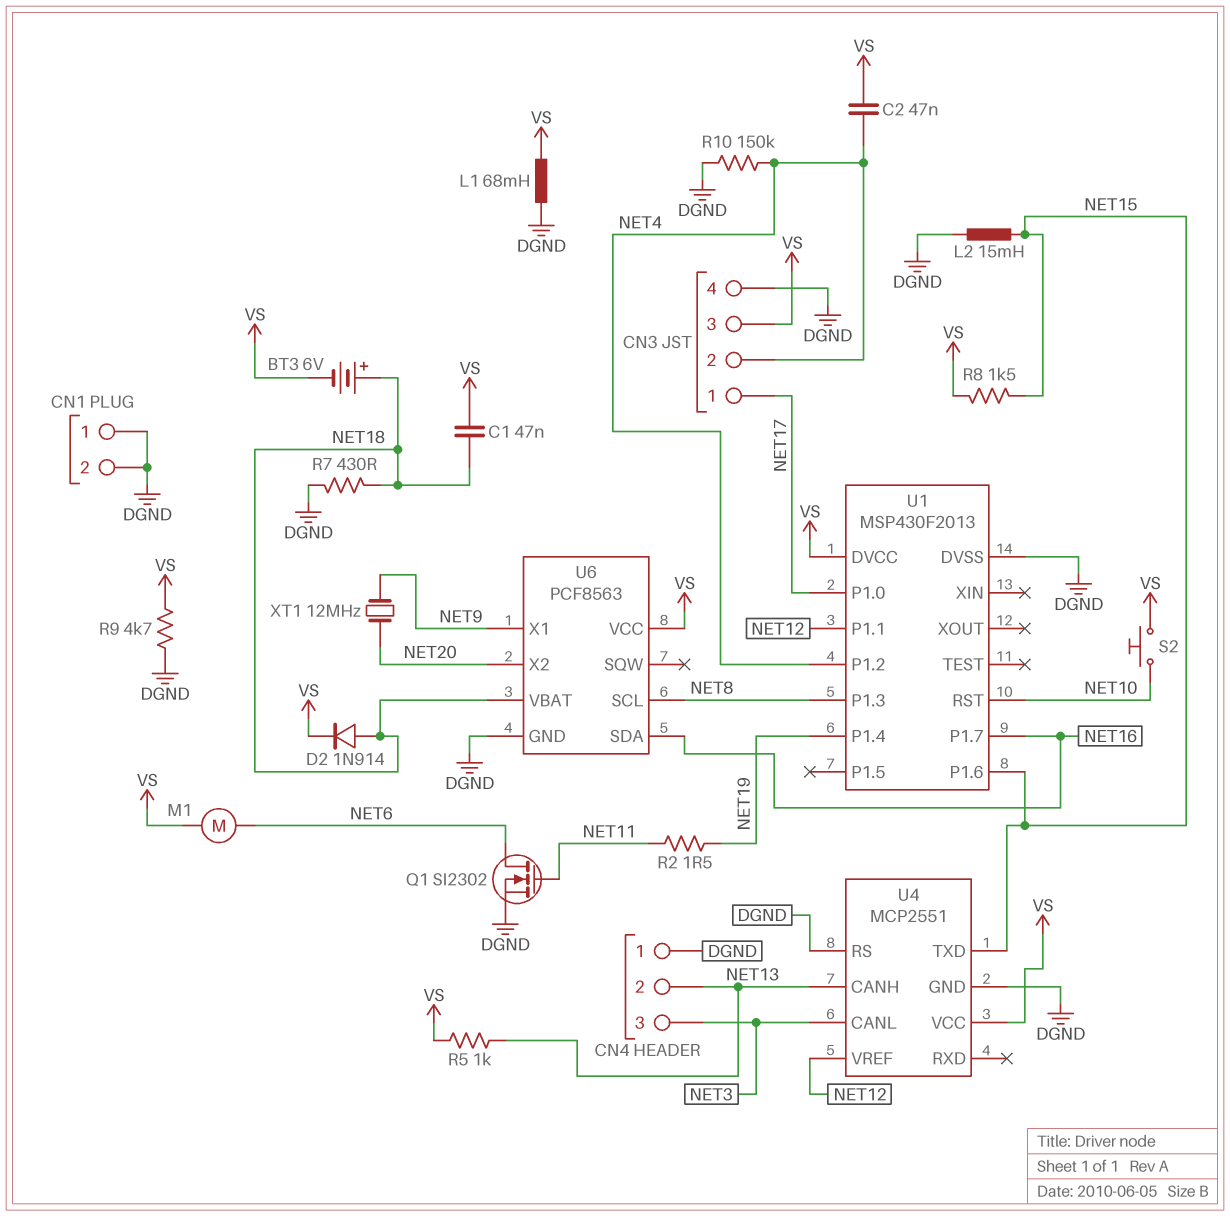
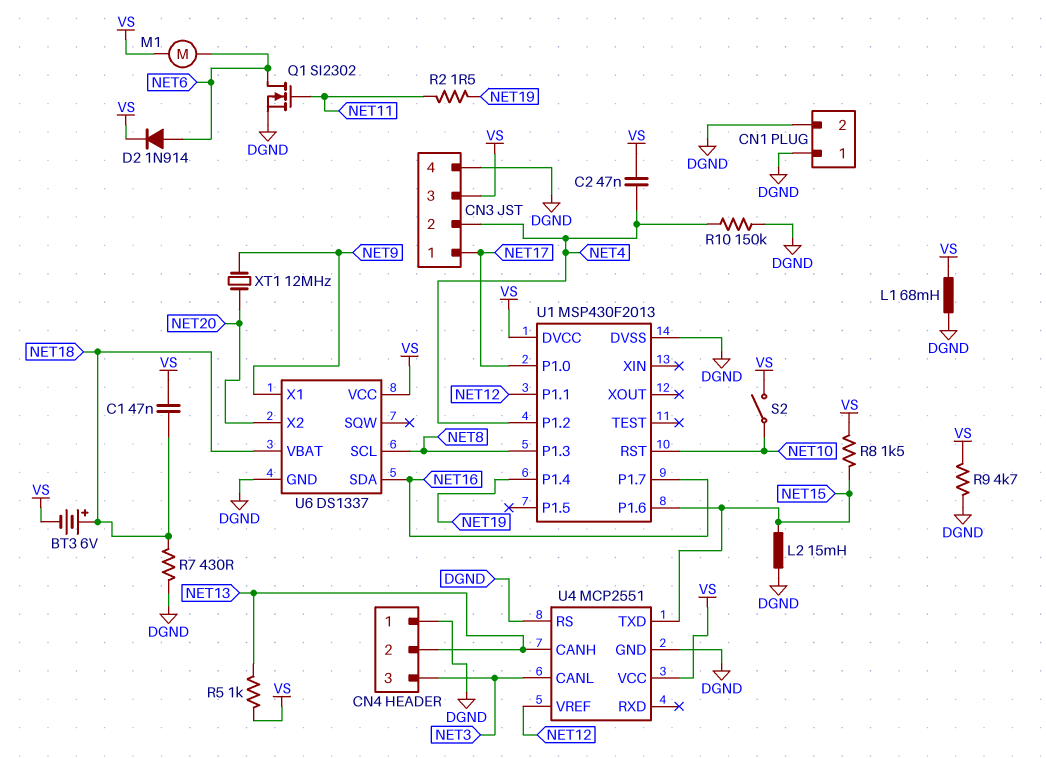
D2: diode 1N914 (A NET18, K VS) -> diode 1N914 (A NET6, K VS)
S2: button (NET10, VS) -> switch (NET10, VS)
U6: PCF8563 -> DS1337

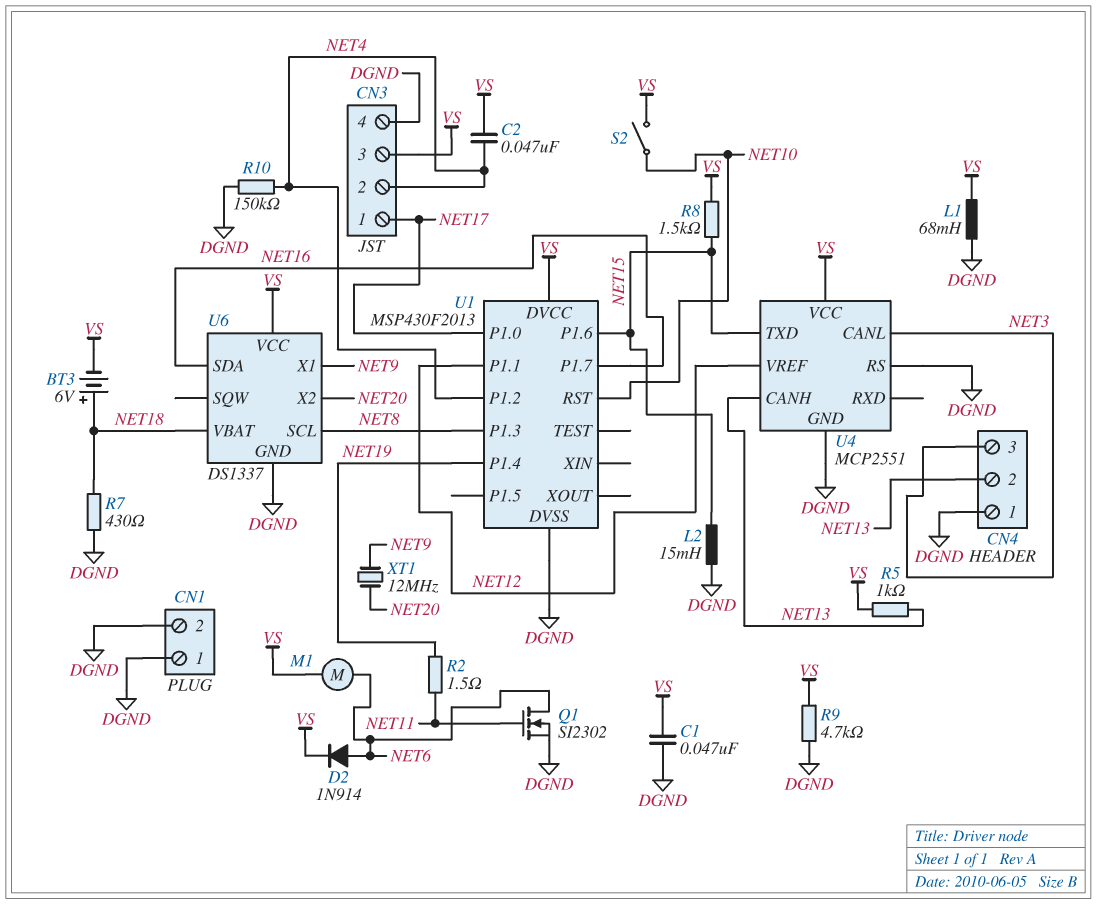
C1: 47nF (NET18, VS) -> 47nF (DGND, VS)

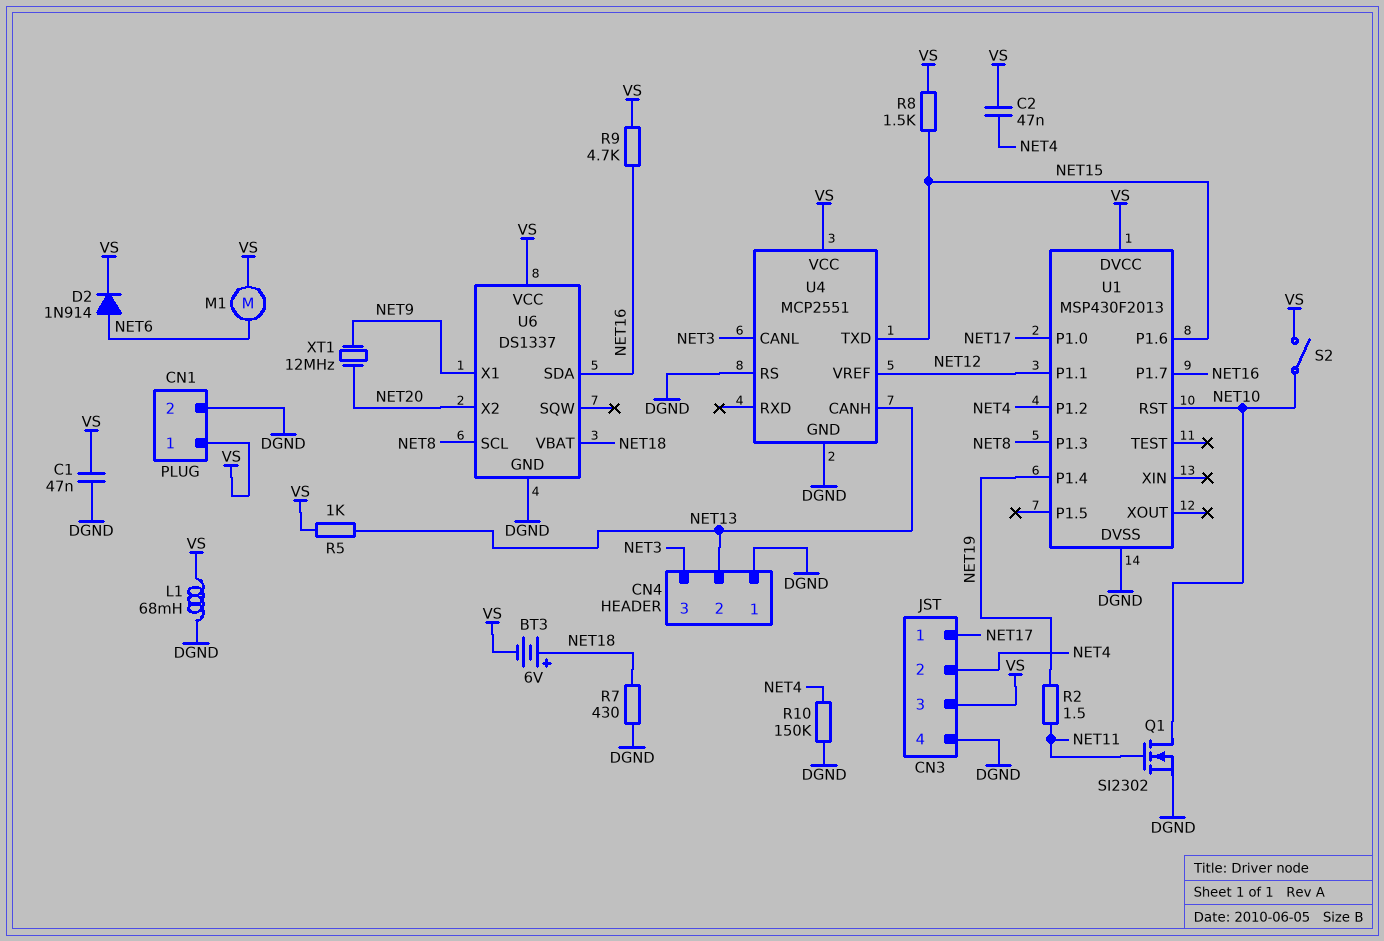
CN1 pin 1: DGND -> VS
L2: 15mH (DGND, NET15) -> none
Q1: NMOS SI2302 (G NET11, D NET6, S DGND) -> NMOS SI2302 (G NET11, D NET10, S DGND)
R9: 4.7k (DGND, VS) -> 4.7k (NET16, VS)

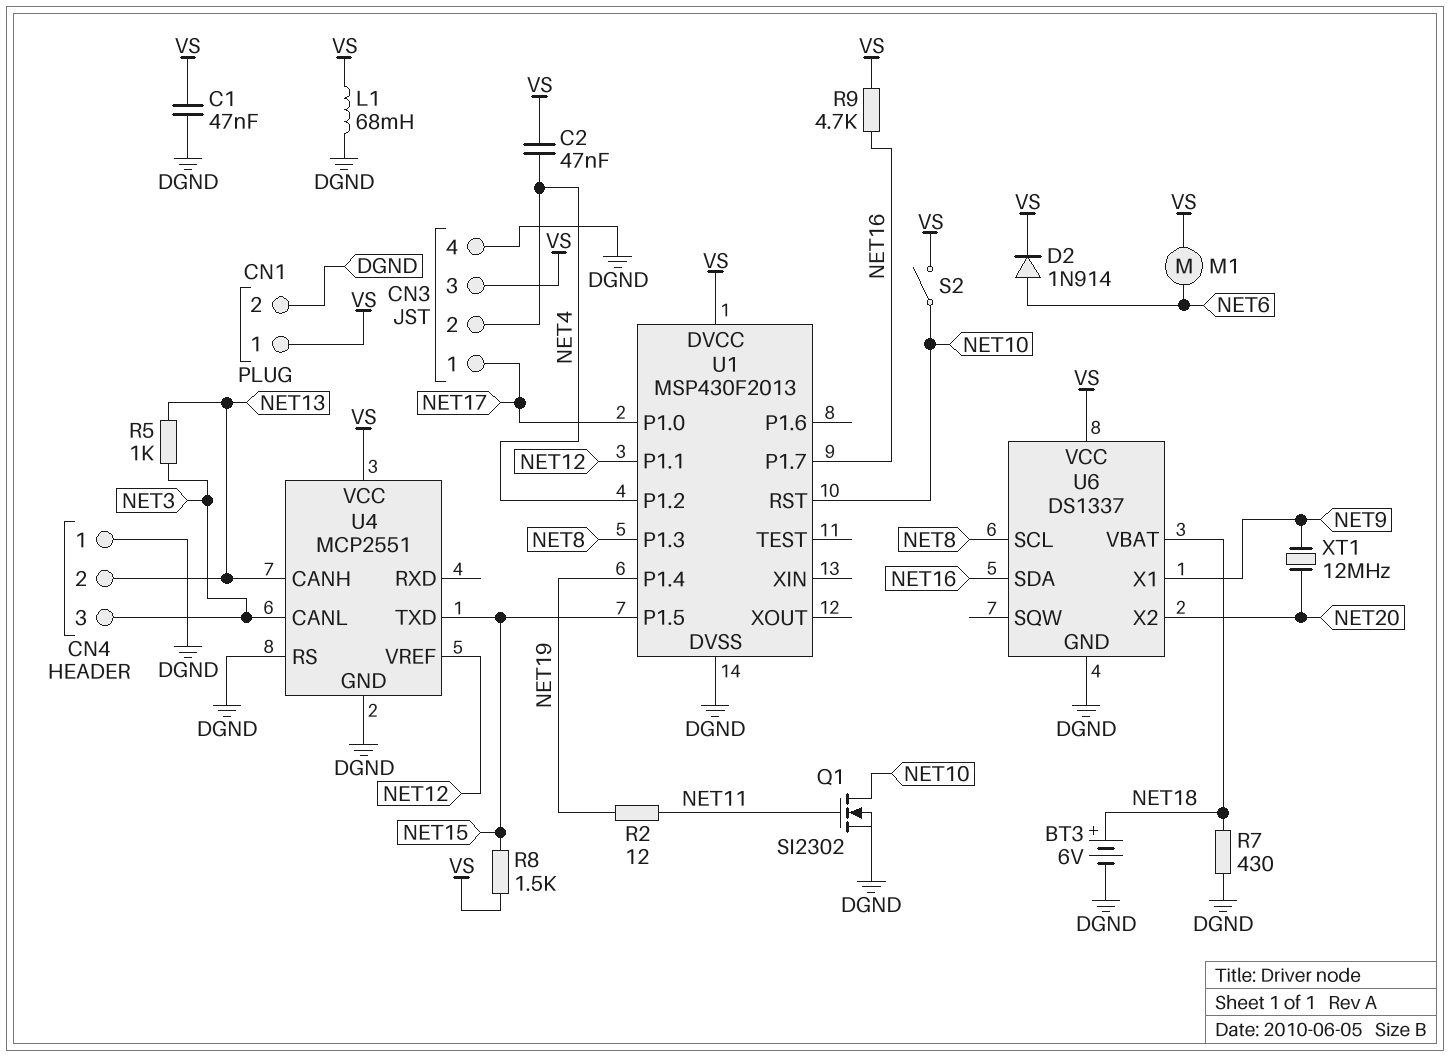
BT3: 6V (plus NET18, minus VS) -> 6V (plus NET18, minus DGND)
R2: 1.5 (NET11, NET19) -> 12 (NET11, NET19)
R5: 1k (NET13, VS) -> 1k (NET3, NET13)
R10: 150k (DGND, NET4) -> none
U1 pin P1.5: none -> NET15
U1 pin P1.6: NET15 -> none

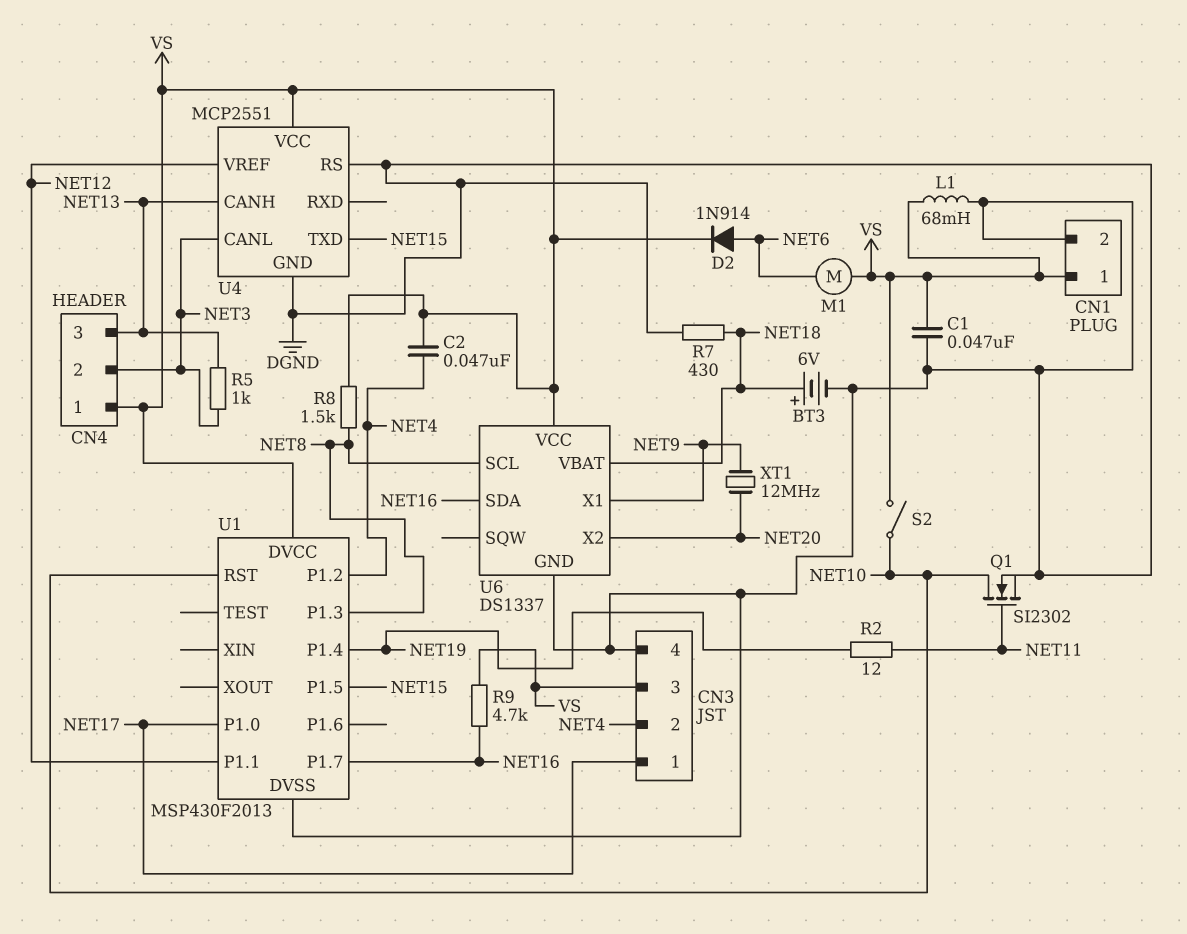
CN4 pin 1: DGND -> VS
CN4 pin 2: NET13 -> NET3
CN4 pin 3: NET3 -> NET13
R8: 1.5k (NET15, VS) -> 1.5k (NET8, VS)

